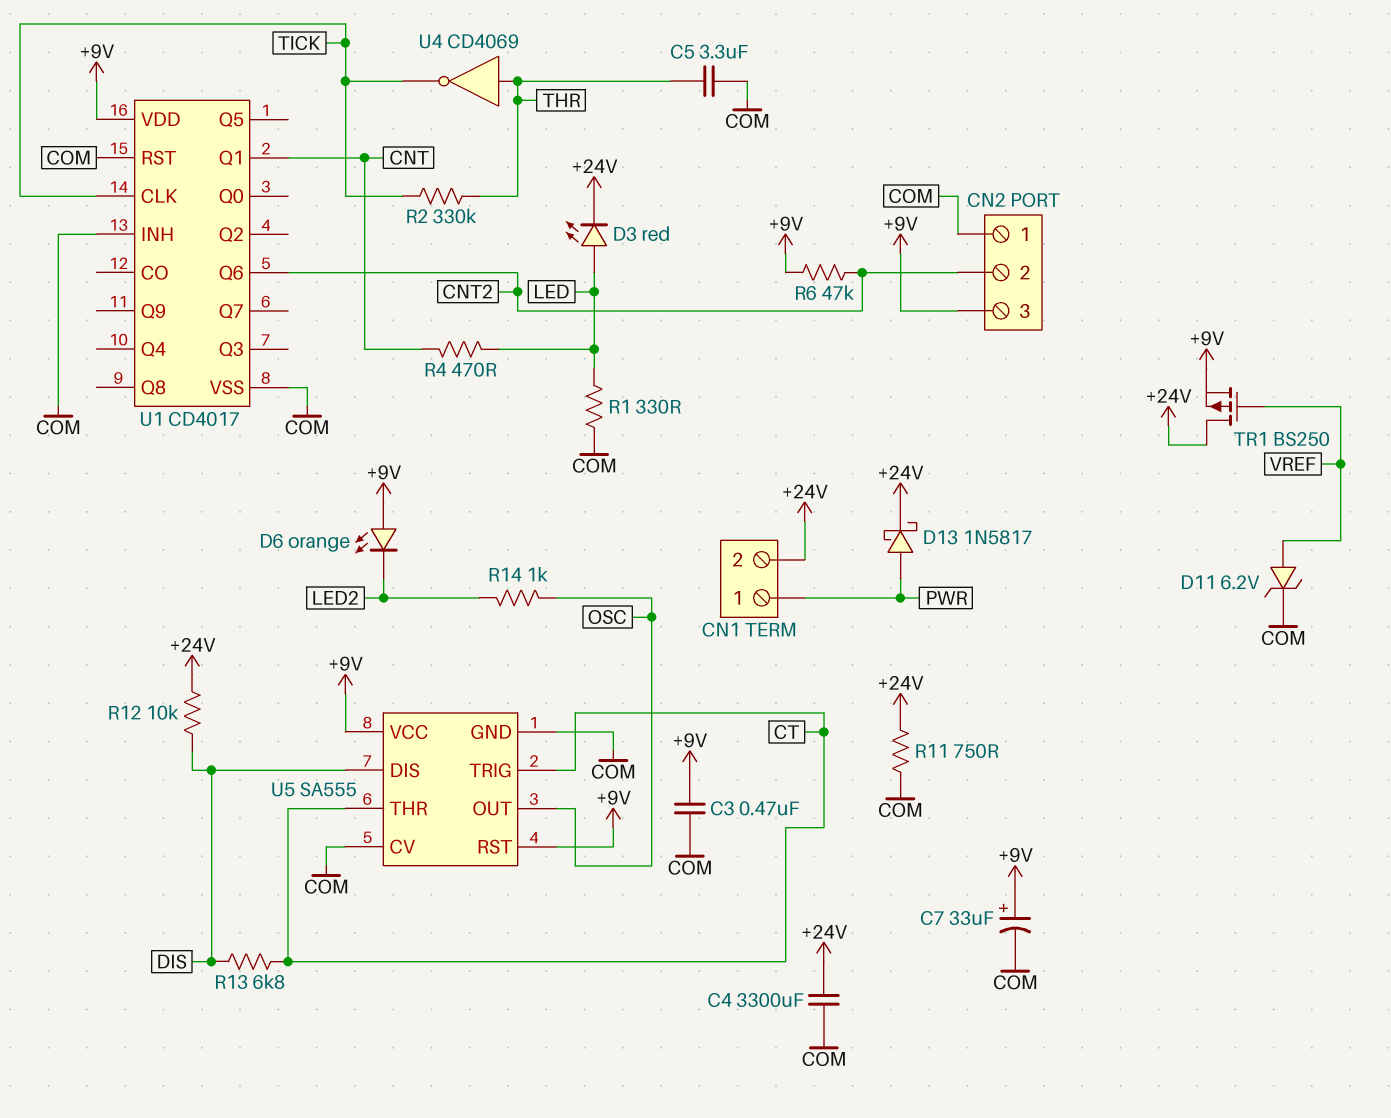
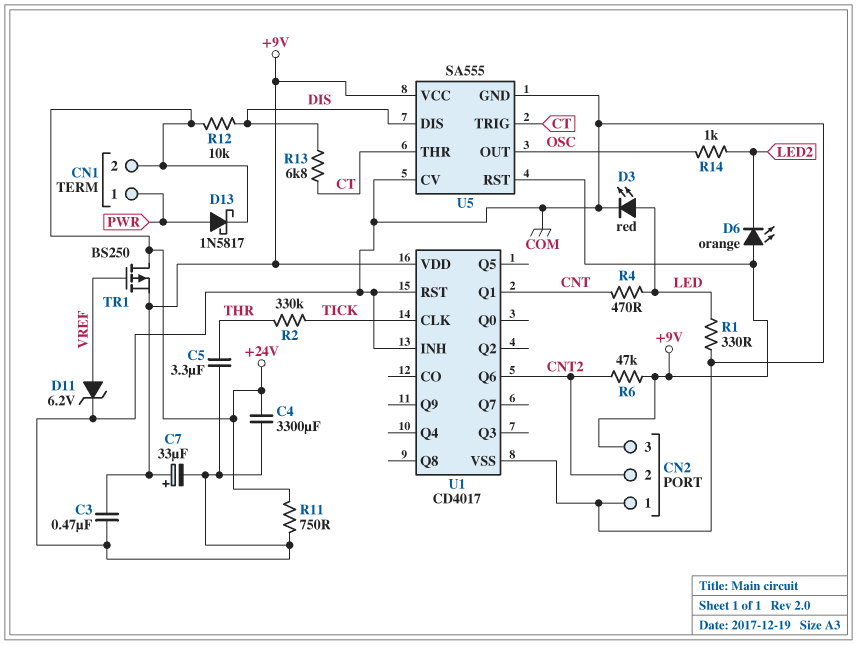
D3: LED red (A LED, K +24V) -> LED red (A LED, K COM)
U4: NOT CD4069 (in THR, out TICK) -> none

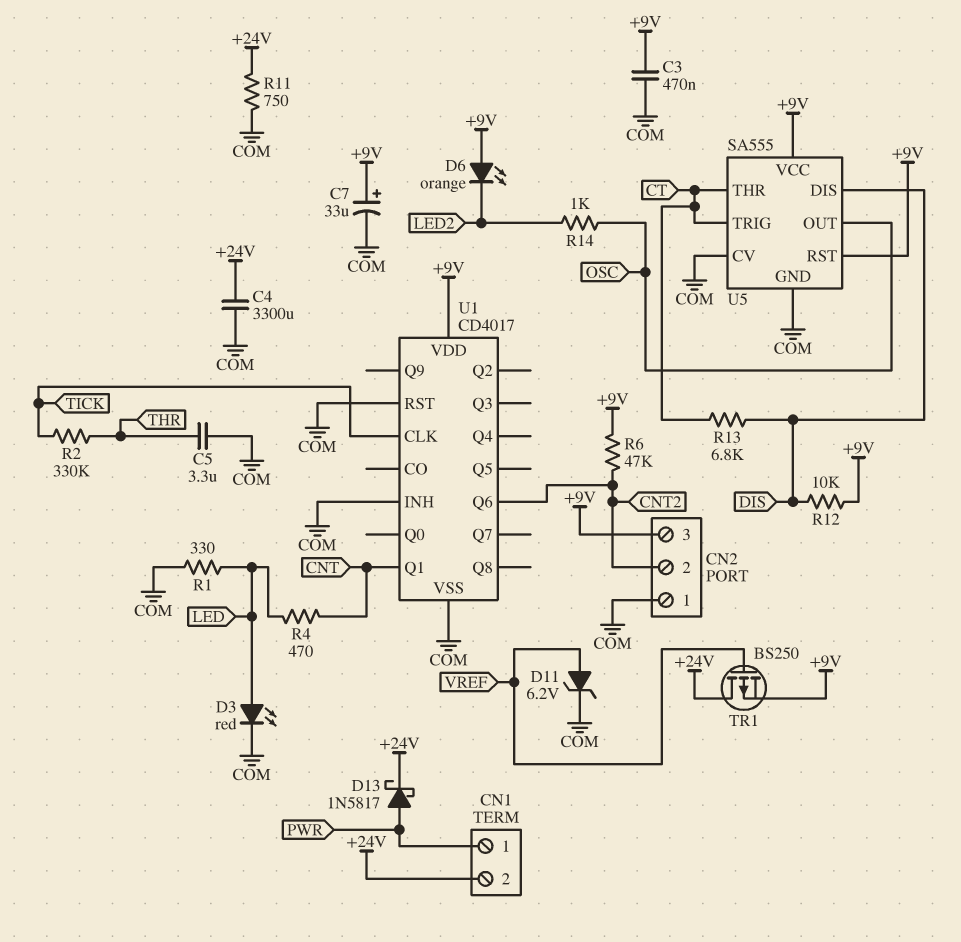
R12: 10k (+24V, DIS) -> 10k (+9V, DIS)

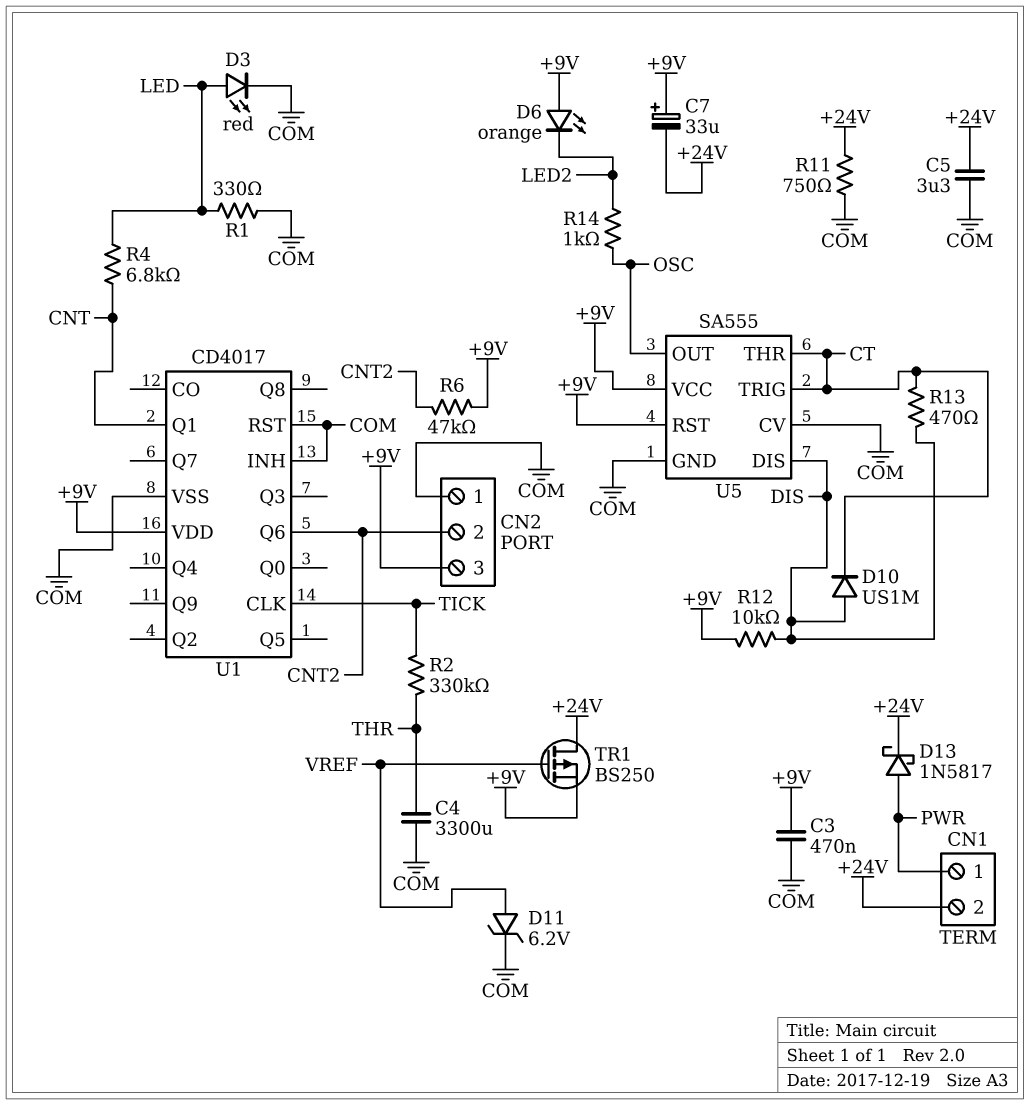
C4: 3300uF (+24V, COM) -> 3300uF (COM, THR)
C5: 3.3uF (COM, THR) -> 3.3uF (+24V, COM)
C7: 33uF (plus +9V, minus COM) -> 33uF (plus +9V, minus +24V)
D10: none -> diode US1M (A DIS, K CT)
R4: 470 (CNT, LED) -> 6.8k (CNT, LED)
R13: 6.8k (CT, DIS) -> 470 (CT, DIS)

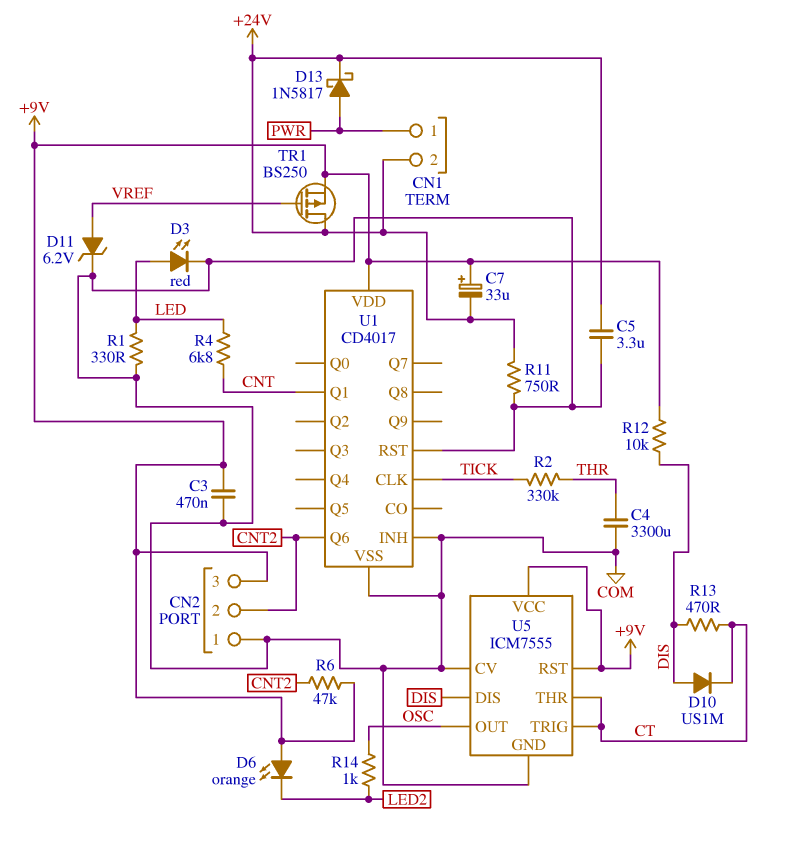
U5: SA555 -> ICM7555

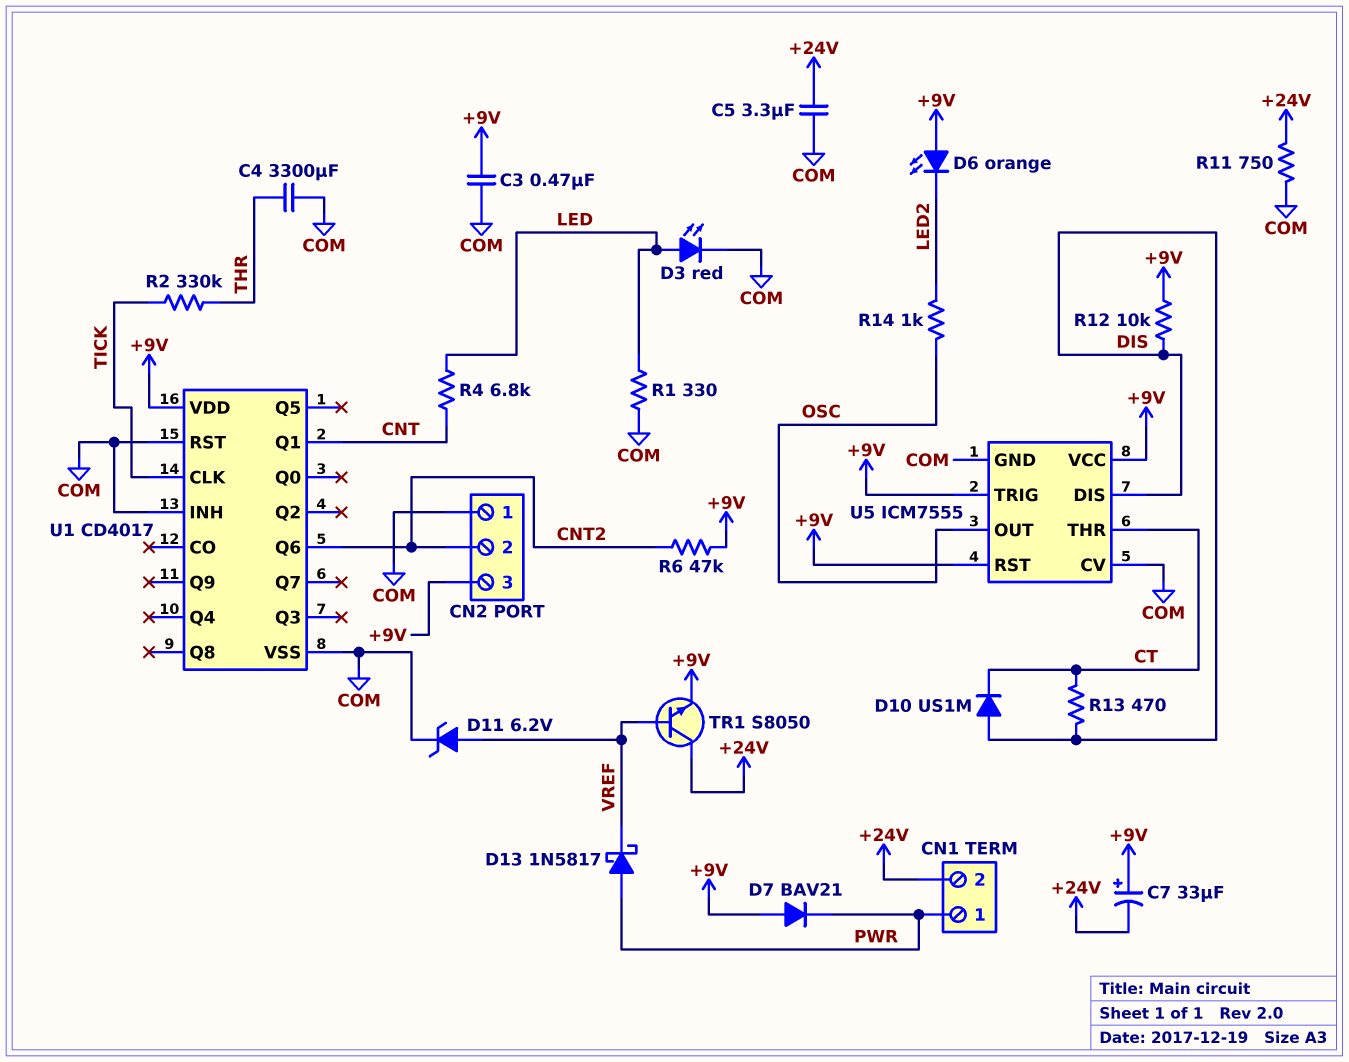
D7: none -> diode BAV21 (A +9V, K PWR)
D13: schottky 1N5817 (A PWR, K +24V) -> schottky 1N5817 (A PWR, K VREF)
TR1: PMOS BS250 (G VREF, D +24V, S +9V) -> NPN S8050 (B VREF, C +24V, E +9V)
U5 pin TRIG: CT -> +9V

